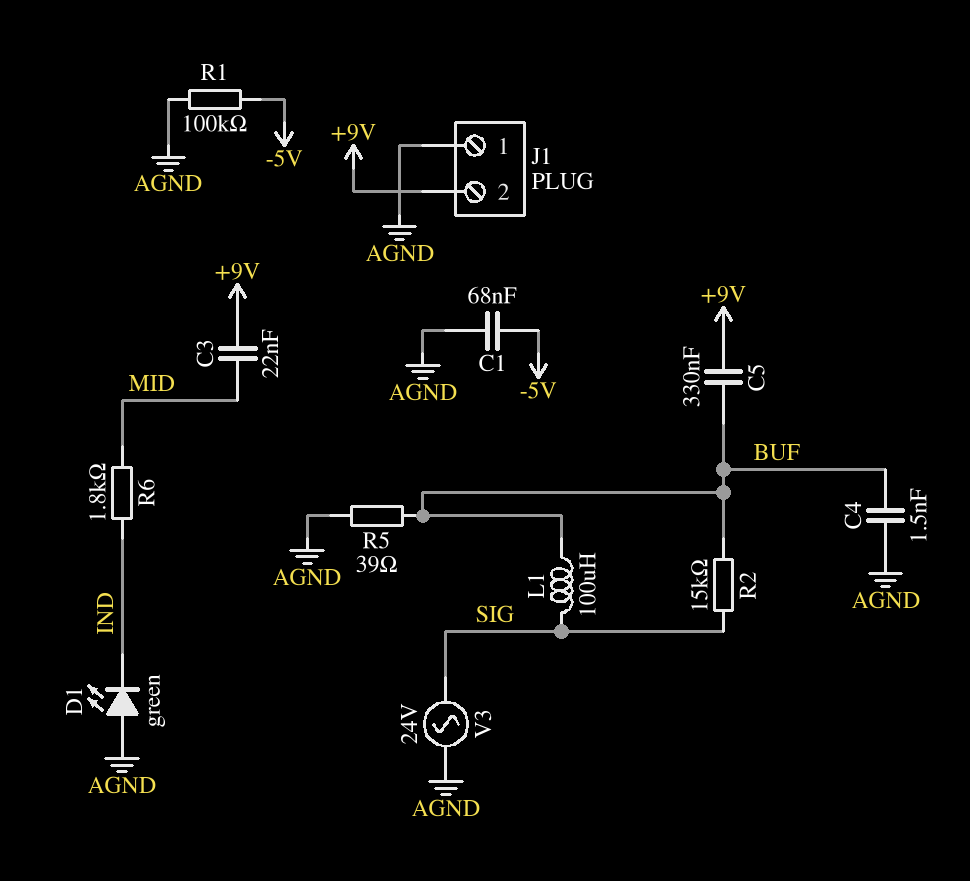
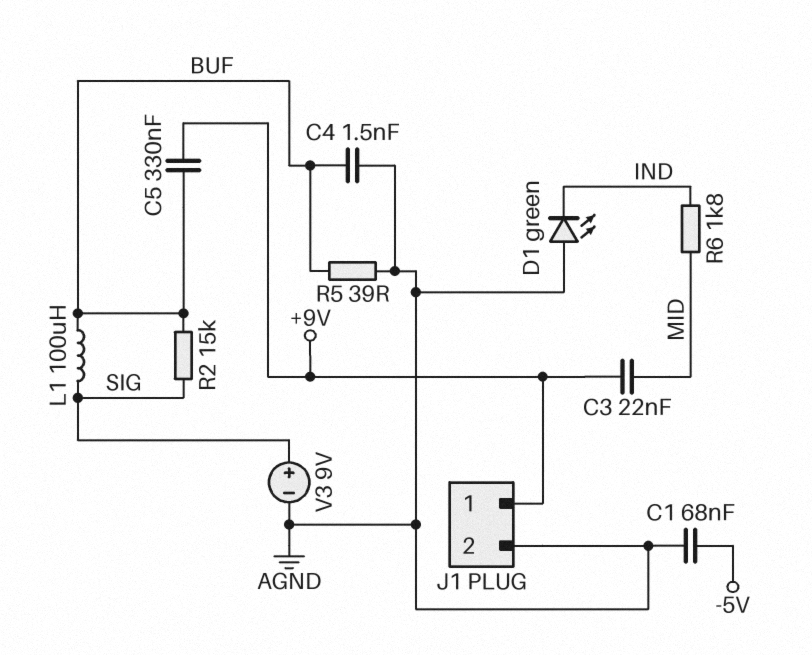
J1 pin 1: AGND -> +9V
J1 pin 2: +9V -> AGND
R1: 100k (-5V, AGND) -> none
V3: AC 24V (AGND, SIG) -> 9V (plus SIG, minus AGND)

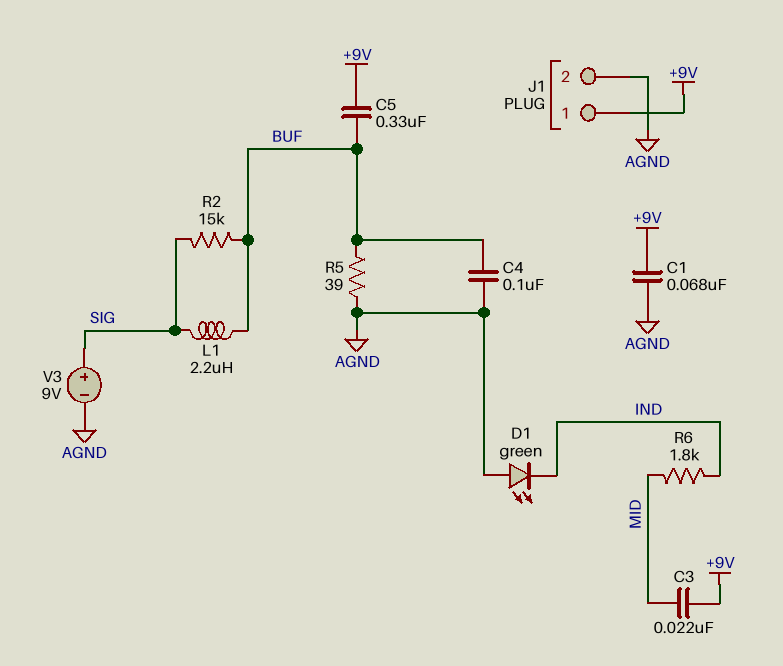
C1: 68nF (-5V, AGND) -> 68nF (+9V, AGND)
C4: 1.5nF (AGND, BUF) -> 100nF (AGND, BUF)
L1: 100uH (BUF, SIG) -> 2.2uH (BUF, SIG)

